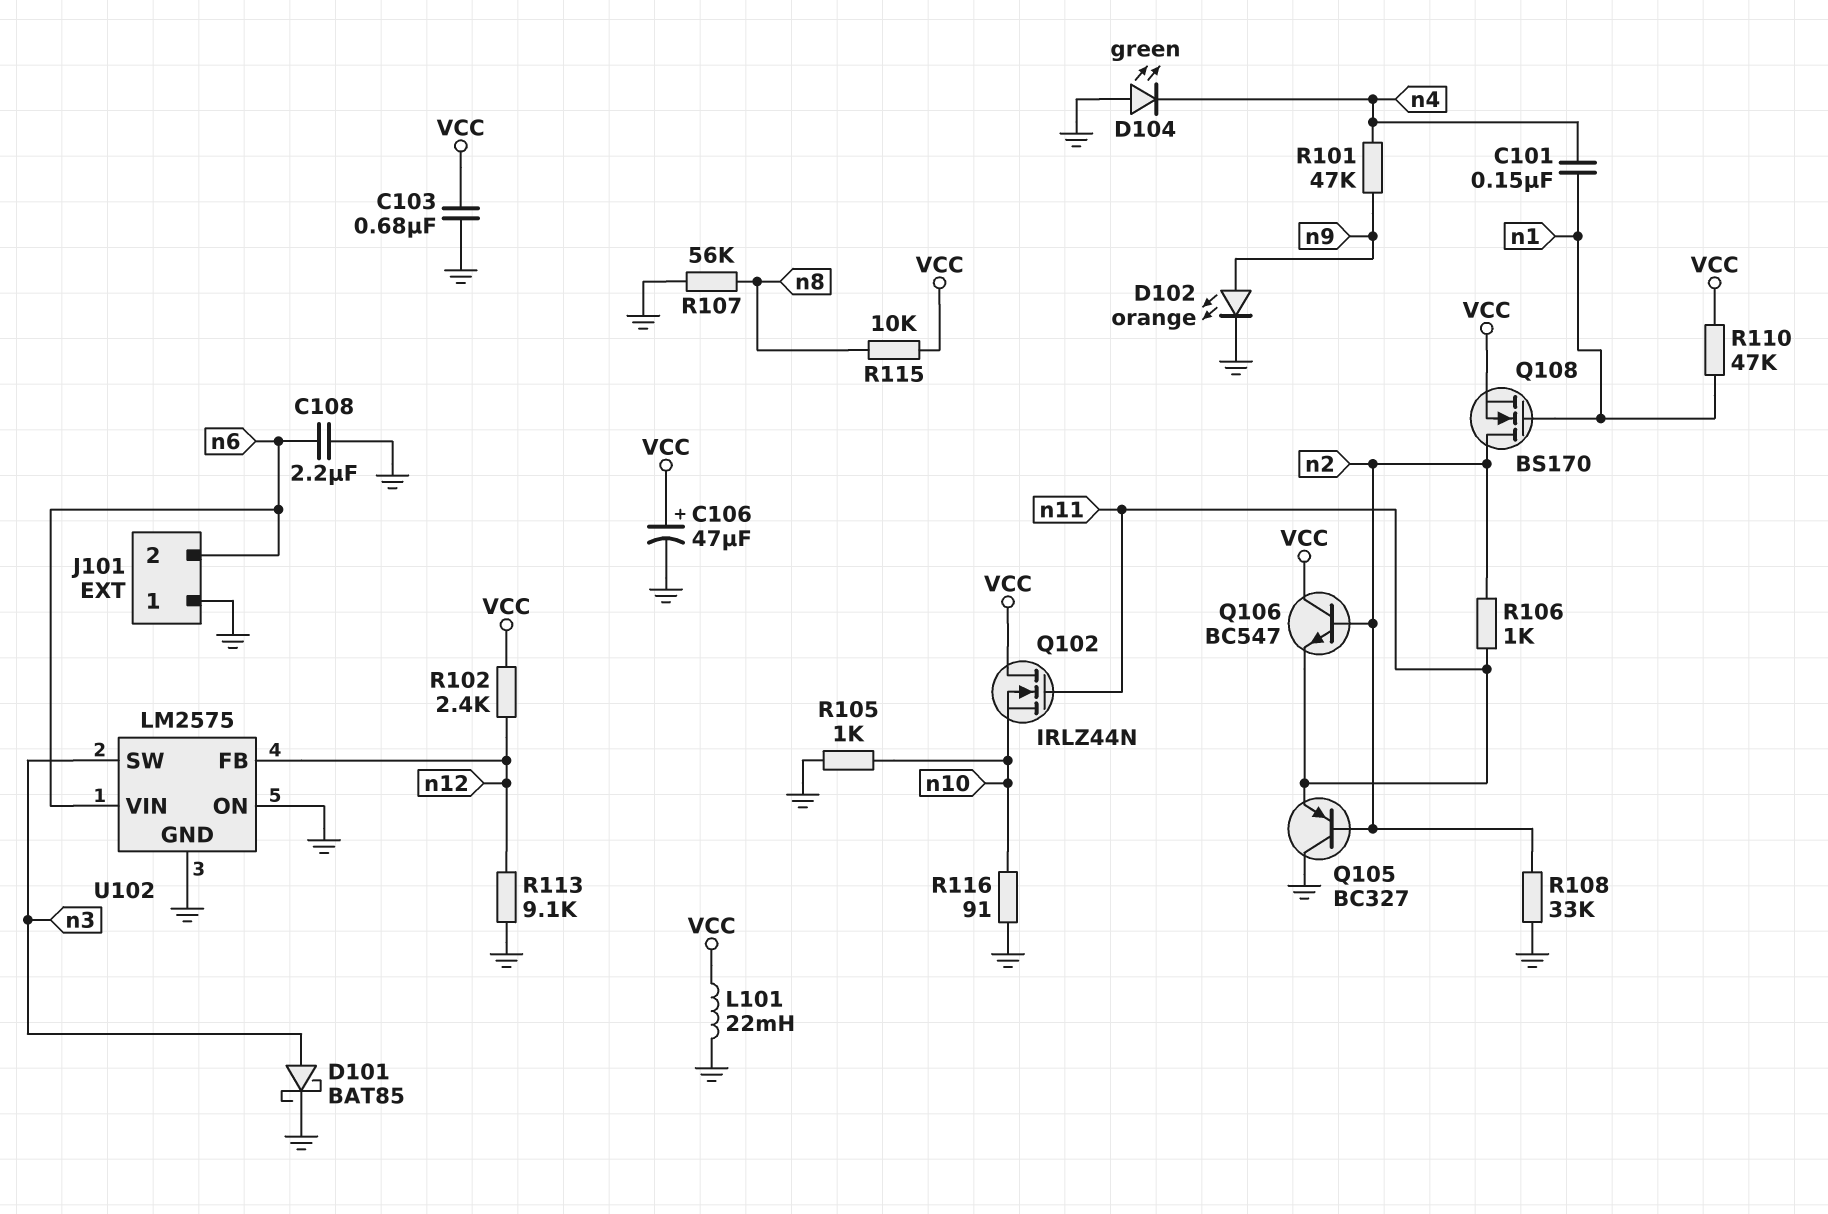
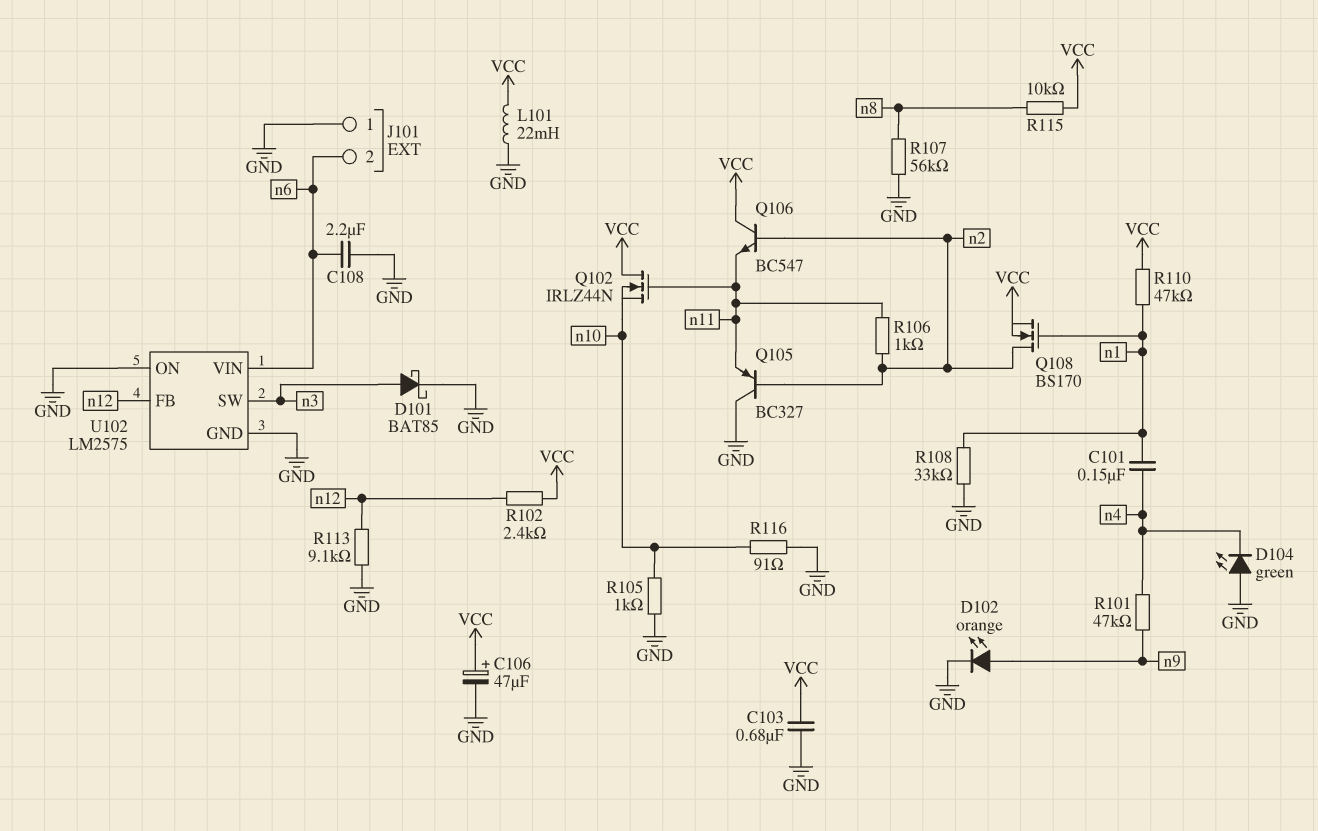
R108: 33k (GND, n2) -> 33k (GND, n1)

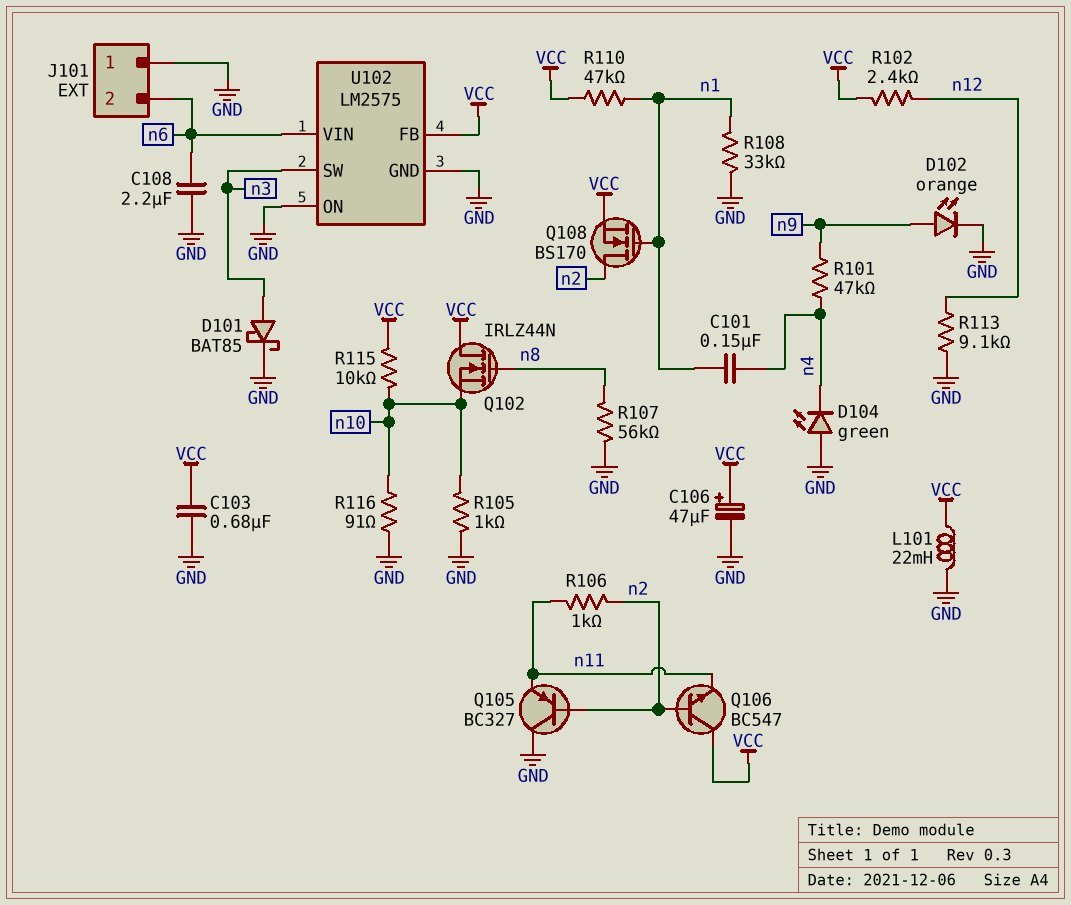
Q102: NMOS IRLZ44N (G n11, D VCC, S n10) -> NMOS IRLZ44N (G n8, D VCC, S n10)
R115: 10k (VCC, n8) -> 10k (VCC, n10)
U102 pin FB: n12 -> VCC

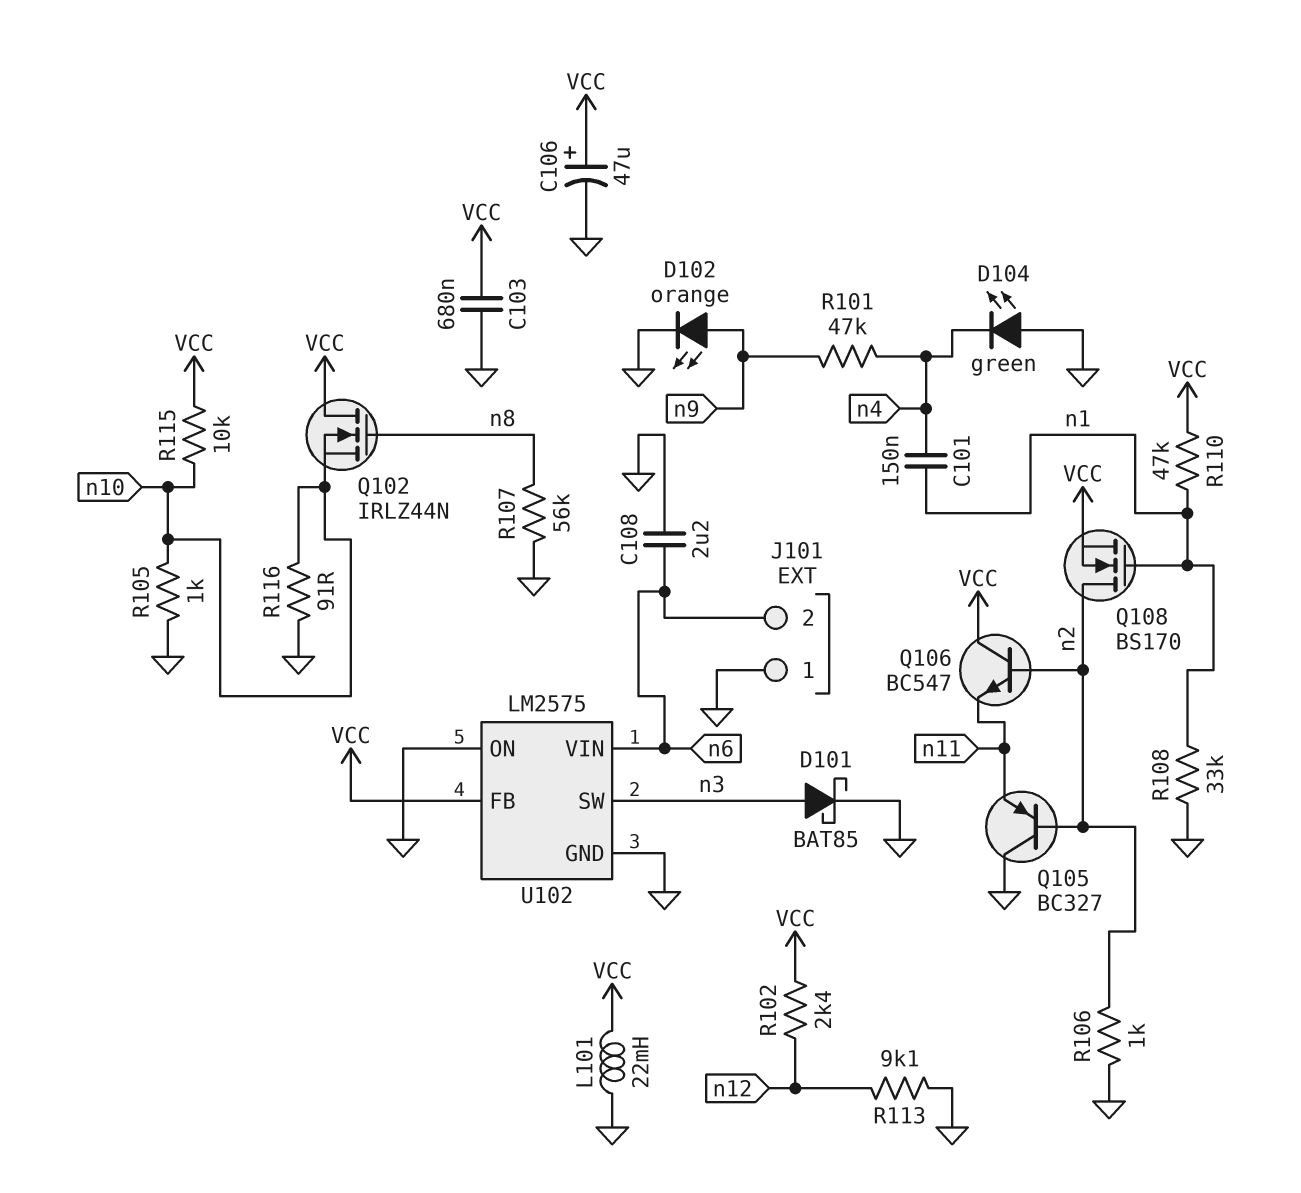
R106: 1k (n2, n11) -> 1k (GND, n2)

